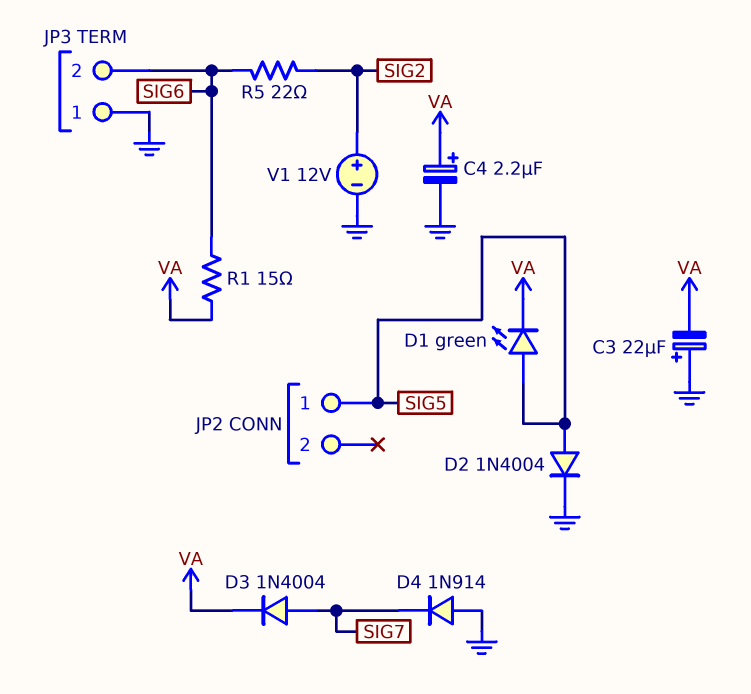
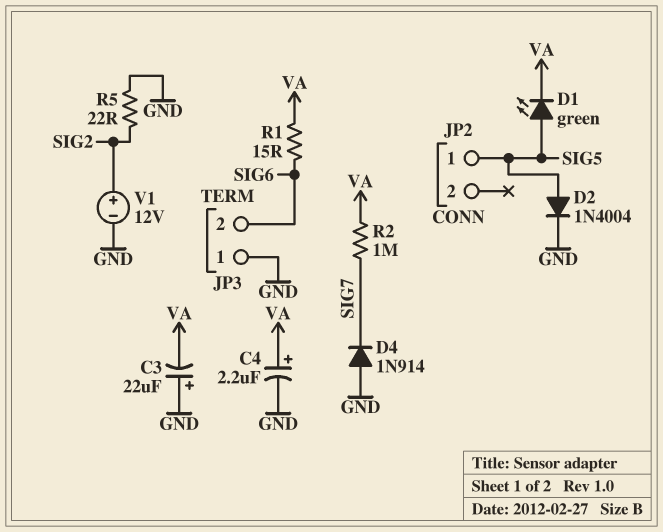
D3: diode 1N4004 (A SIG7, K VA) -> none
R2: none -> 1M (SIG7, VA)
R5: 22 (SIG2, SIG6) -> 22 (GND, SIG2)

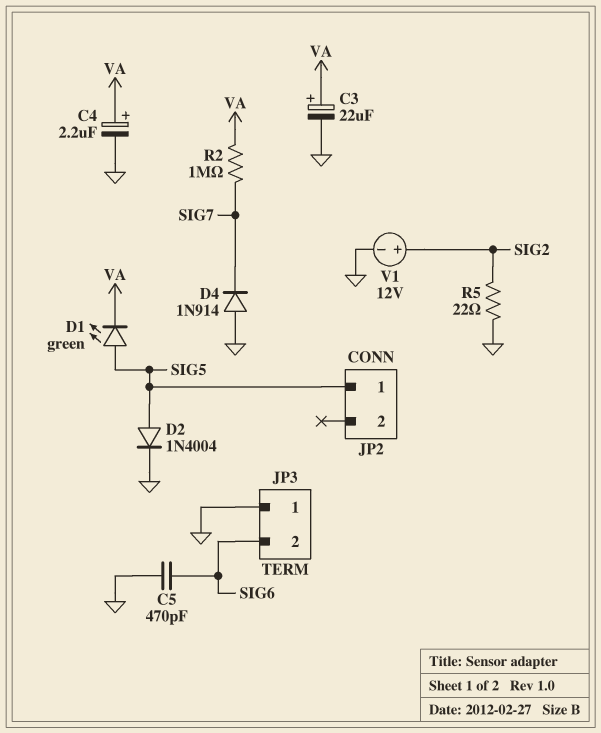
C3: 22uF (plus GND, minus VA) -> 22uF (plus VA, minus GND)
C5: none -> 470pF (GND, SIG6)
R1: 15 (SIG6, VA) -> none

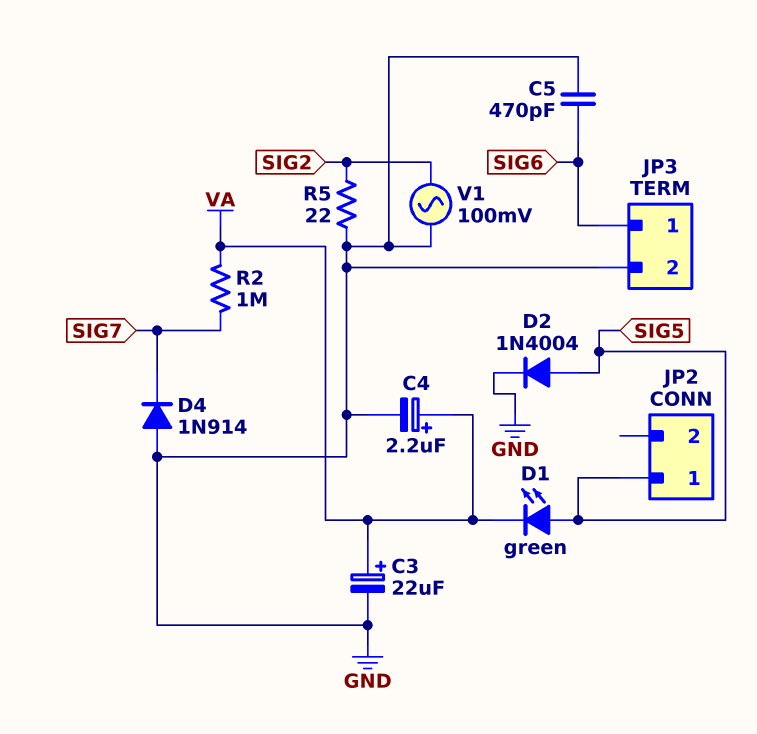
JP3 pin 1: GND -> SIG6
JP3 pin 2: SIG6 -> GND
V1: 12V (plus SIG2, minus GND) -> AC 100mV (GND, SIG2)

